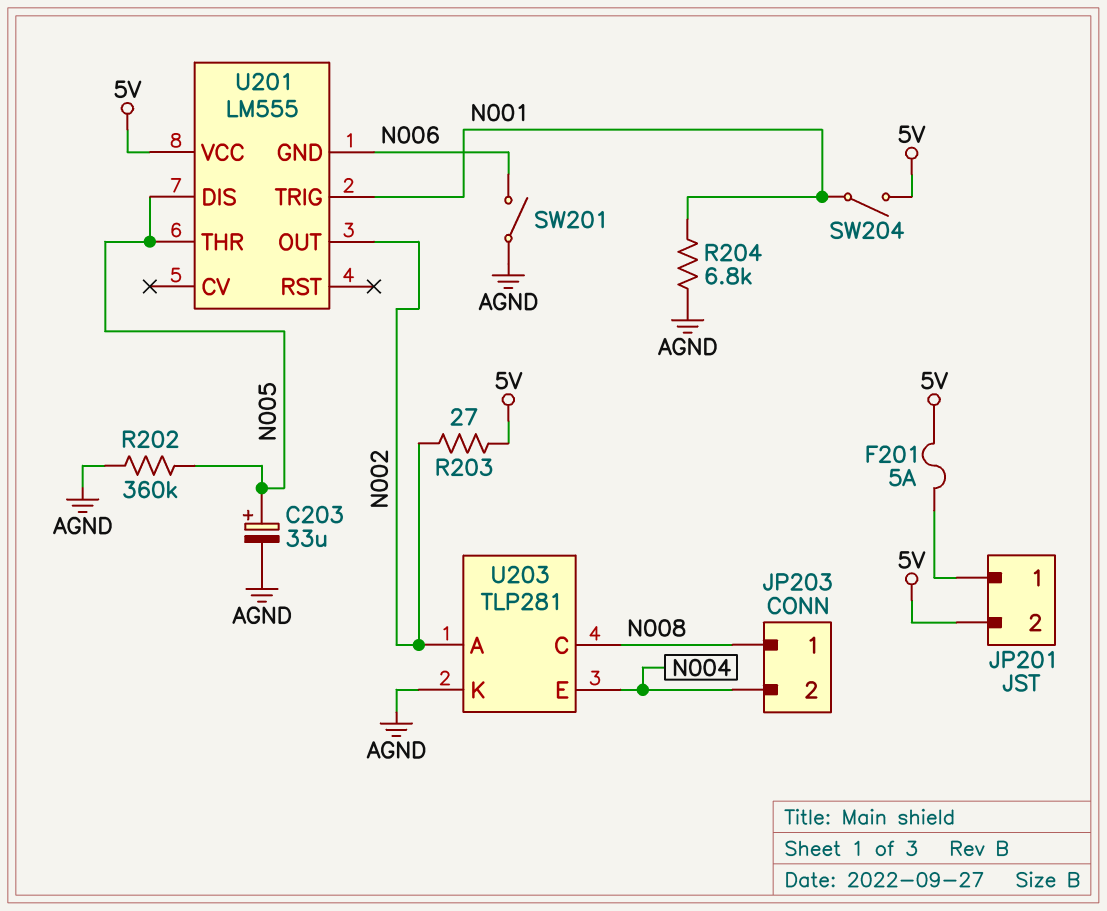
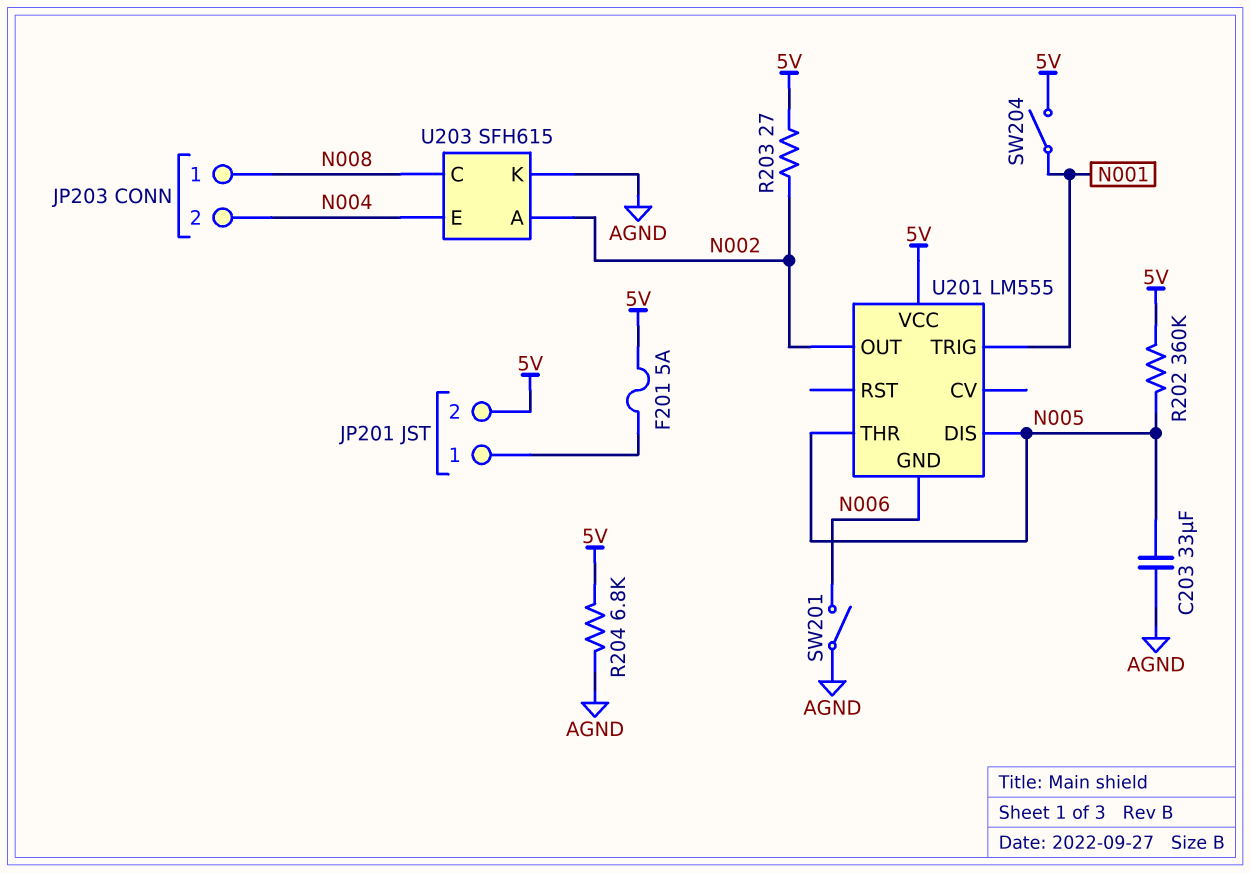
C203: 33uF (plus N005, minus AGND) -> 33uF (AGND, N005)
R202: 360k (AGND, N005) -> 360k (5V, N005)
R204: 6.8k (AGND, N001) -> 6.8k (5V, AGND)
U203: TLP281 -> SFH615

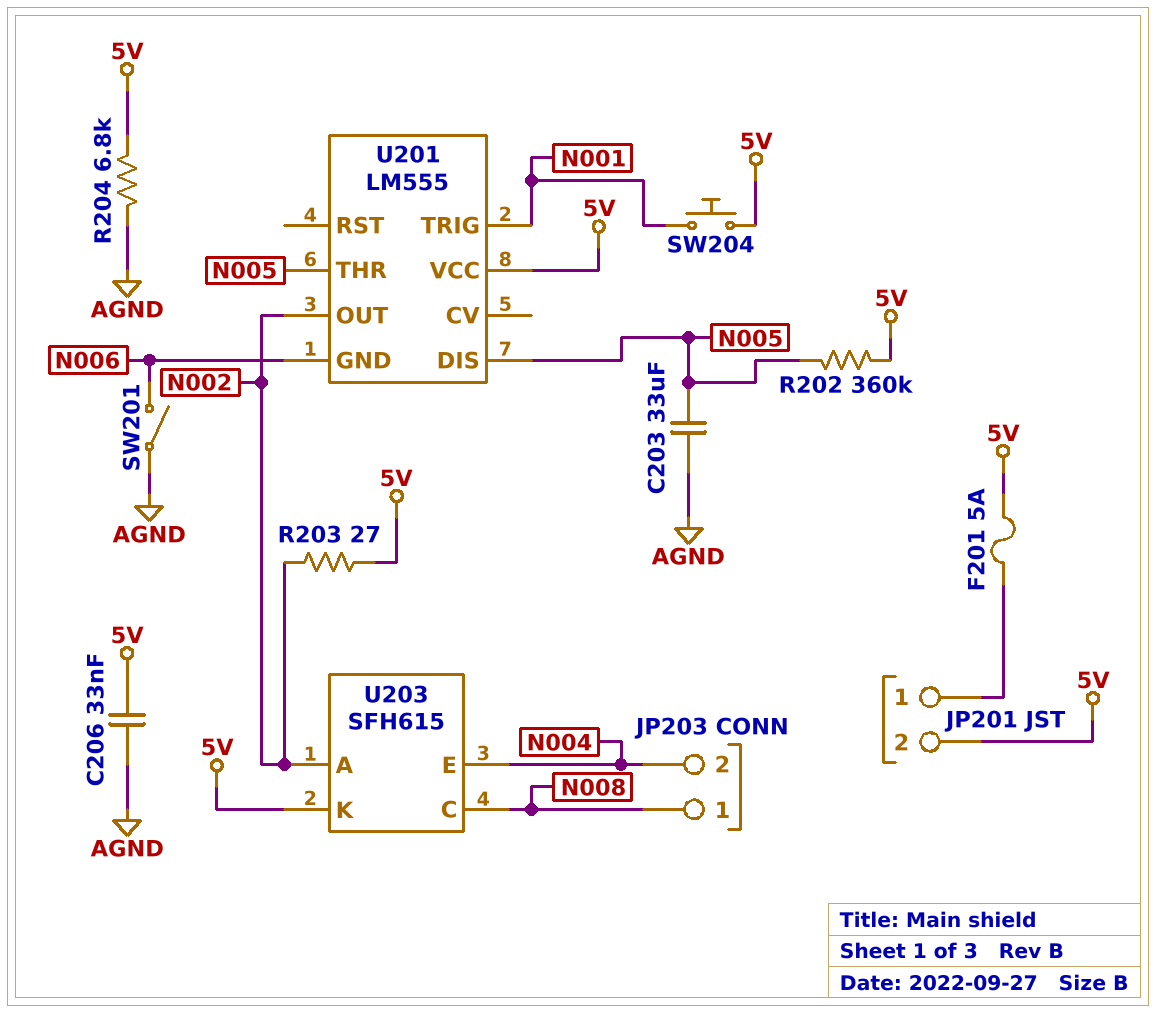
C206: none -> 33nF (5V, AGND)
SW204: switch (5V, N001) -> button (5V, N001)
U203 pin K: AGND -> 5V

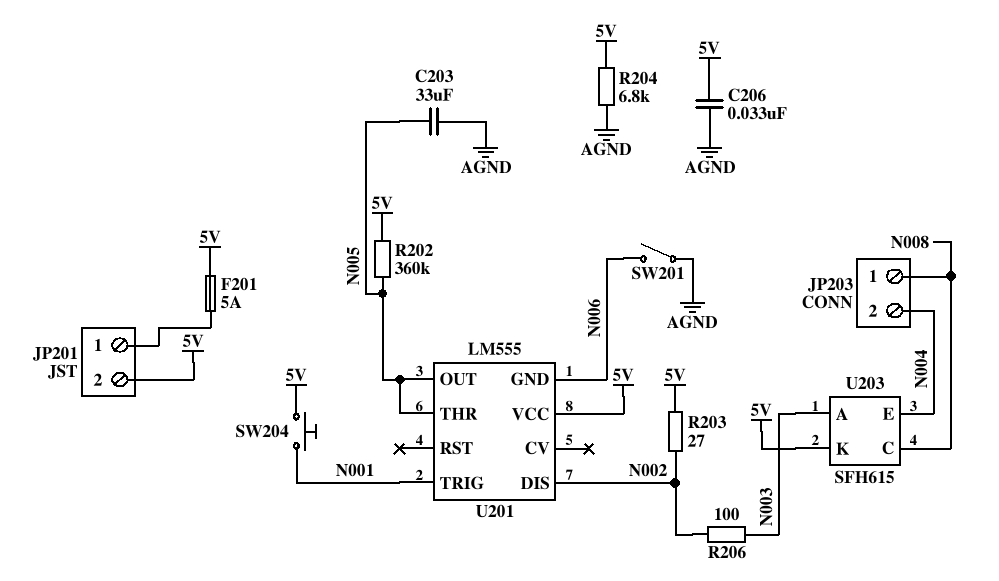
R206: none -> 100 (N002, N003)
U201 pin DIS: N005 -> N002
U201 pin OUT: N002 -> N005
U203 pin A: N002 -> N003

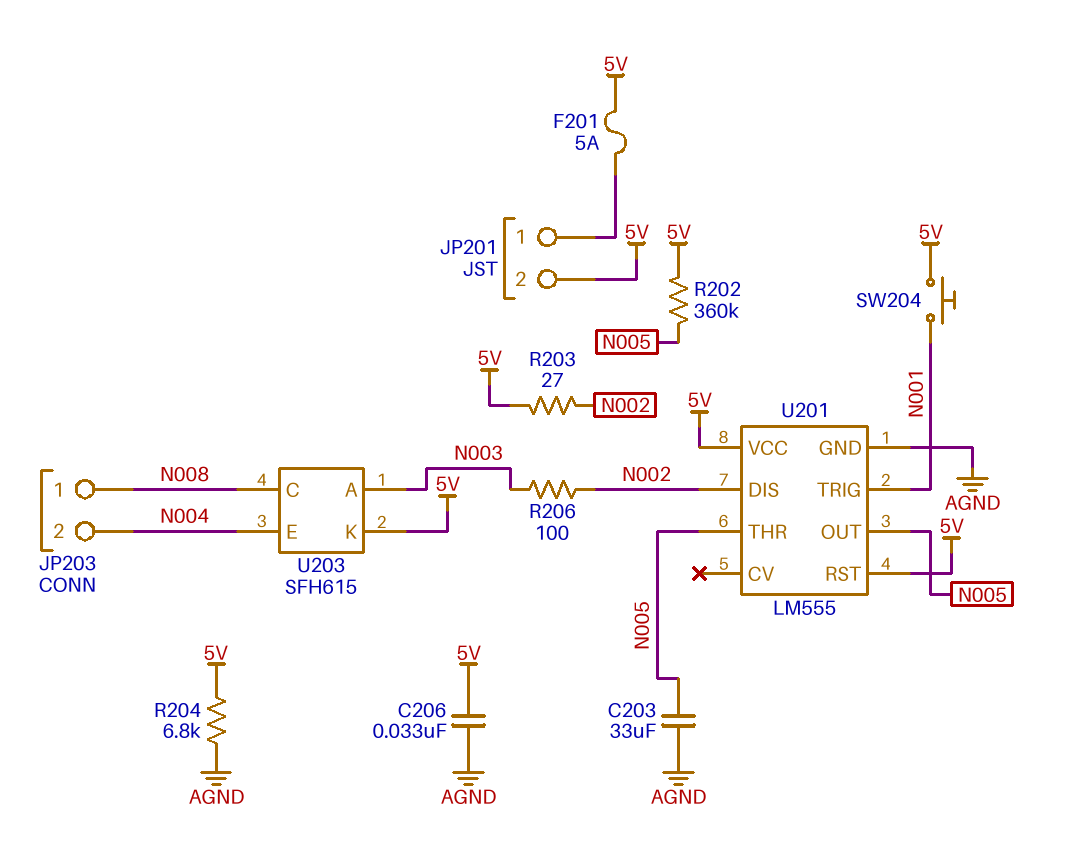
SW201: switch (AGND, N006) -> none
U201 pin GND: N006 -> AGND
U201 pin RST: none -> 5V

